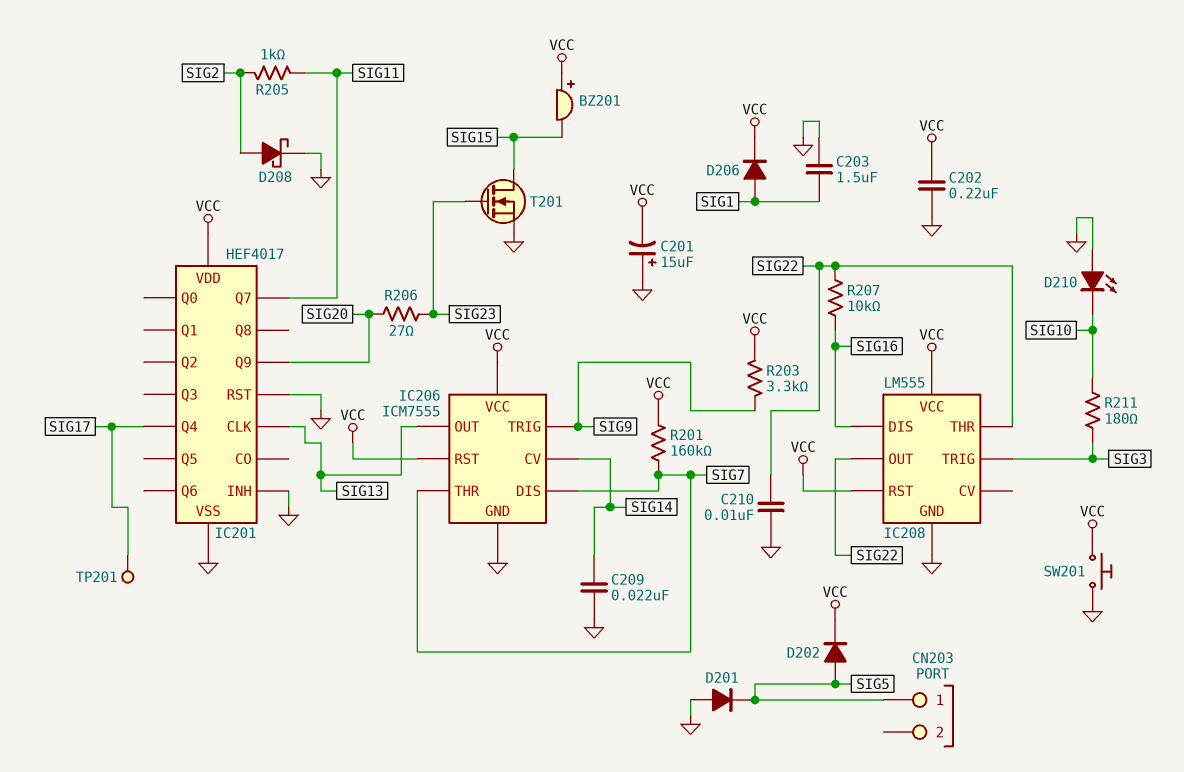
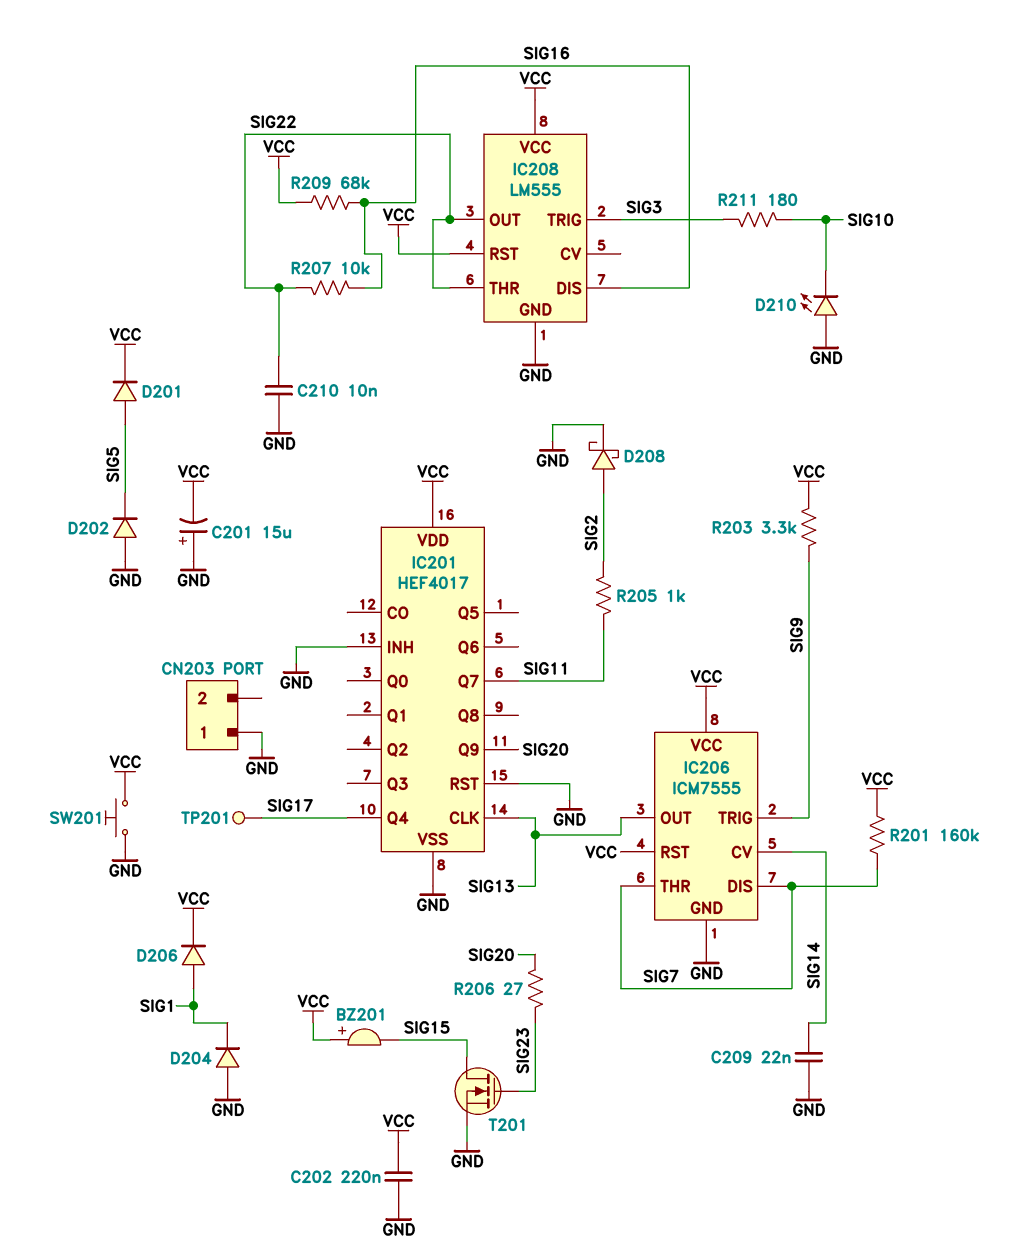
C203: 1.5uF (GND, SIG1) -> none
CN203 pin 1: SIG5 -> GND
D201: diode (A GND, K SIG5) -> diode (A SIG5, K VCC)
D202: diode (A SIG5, K VCC) -> diode (A GND, K SIG5)
D204: none -> diode (A GND, K SIG1)
R209: none -> 68k (SIG16, VCC)

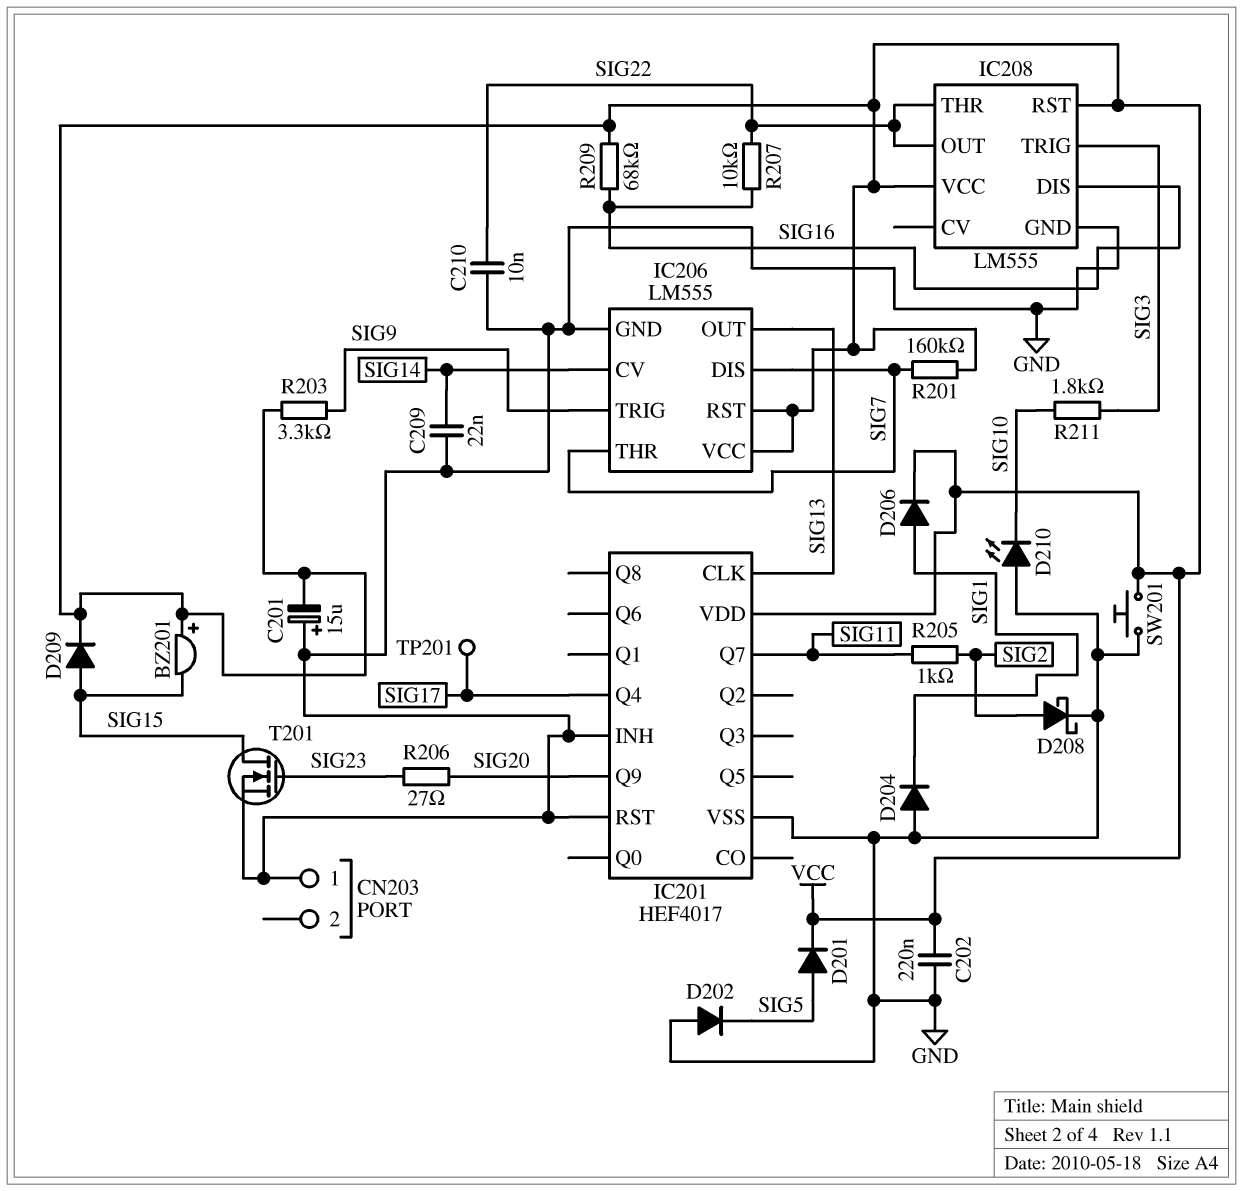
D209: none -> diode (A SIG15, K VCC)
IC206: ICM7555 -> LM555
R211: 180 (SIG3, SIG10) -> 1.8k (SIG3, SIG10)

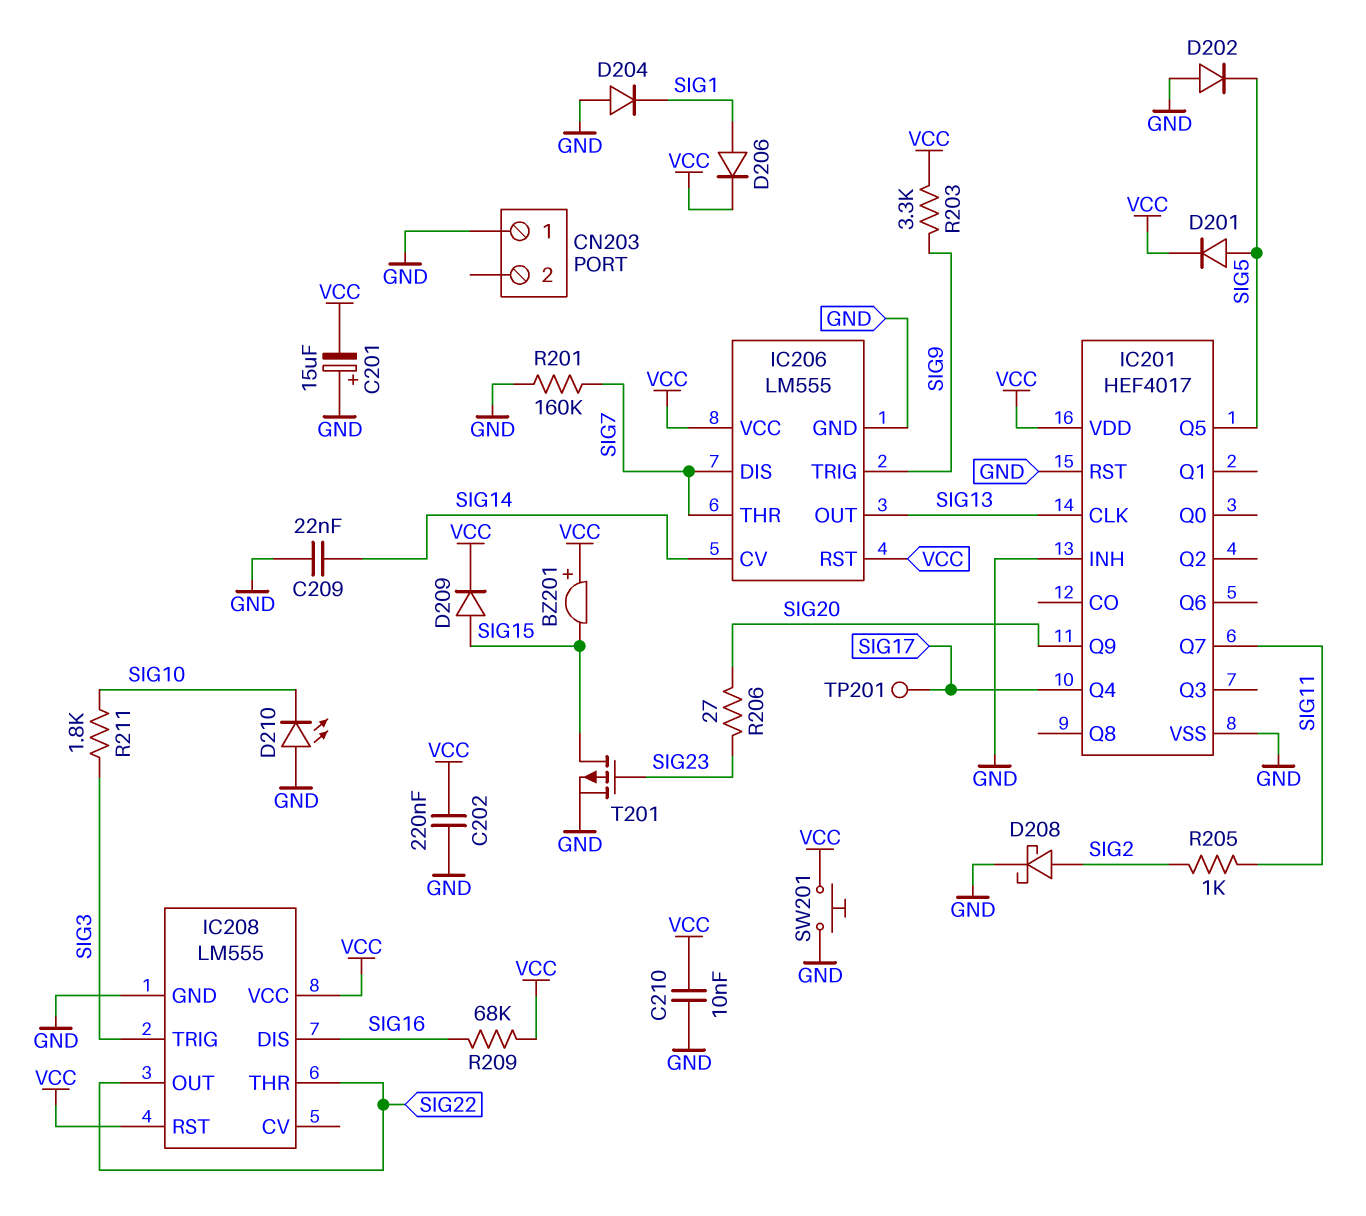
C210: 10nF (GND, SIG22) -> 10nF (GND, VCC)
IC201 pin Q5: none -> SIG5
R201: 160k (SIG7, VCC) -> 160k (GND, SIG7)
R207: 10k (SIG16, SIG22) -> none
T201: NMOS (G SIG23, D SIG15, S GND) -> PMOS (G SIG23, D SIG15, S GND)

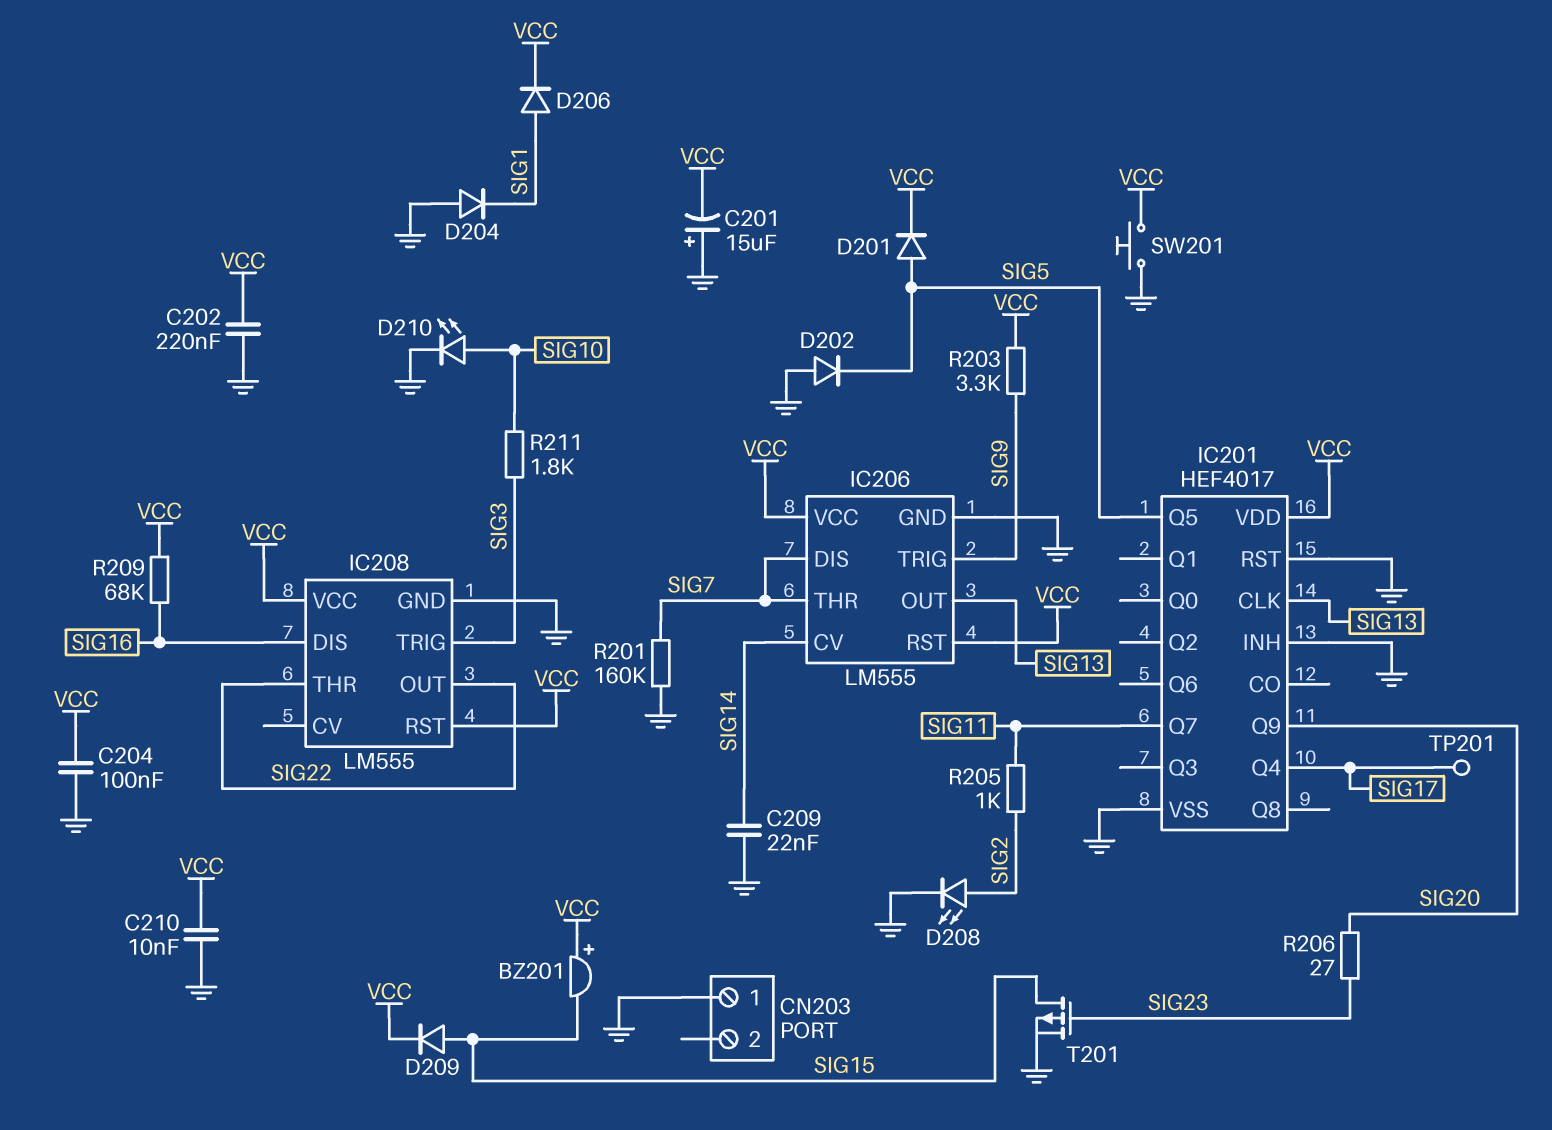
C204: none -> 100nF (GND, VCC)
D208: schottky (A SIG2, K GND) -> LED (A SIG2, K GND)
D210: LED (A GND, K SIG10) -> LED (A SIG10, K GND)

